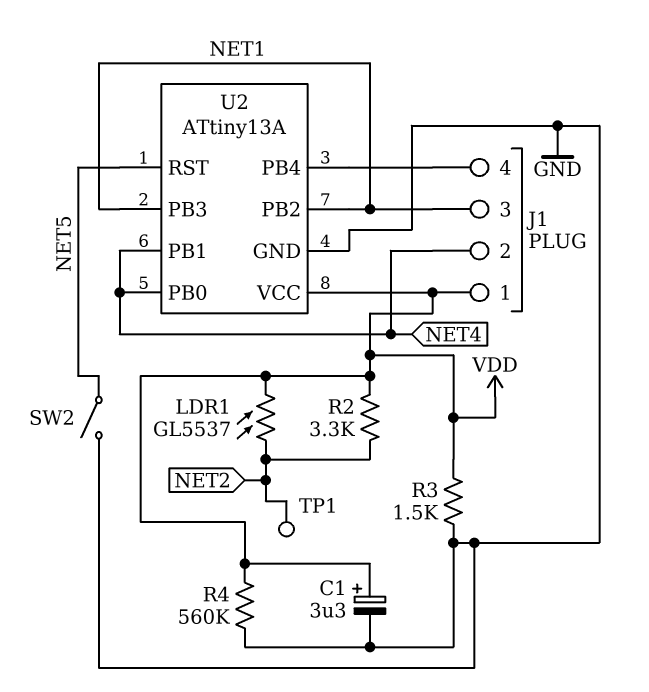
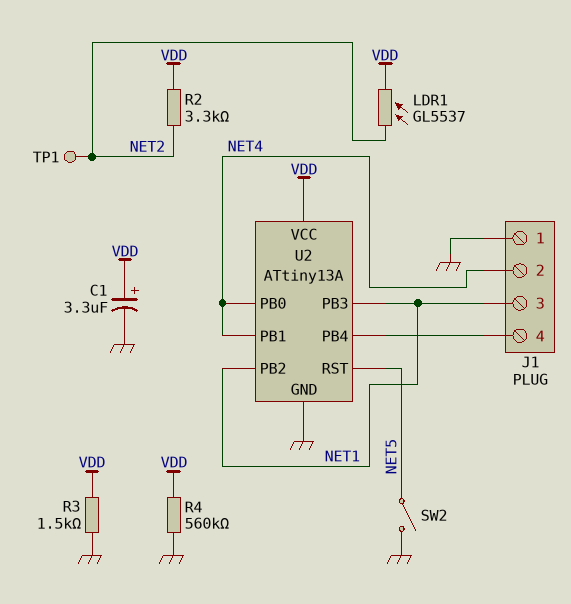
J1 pin 1: VDD -> GND

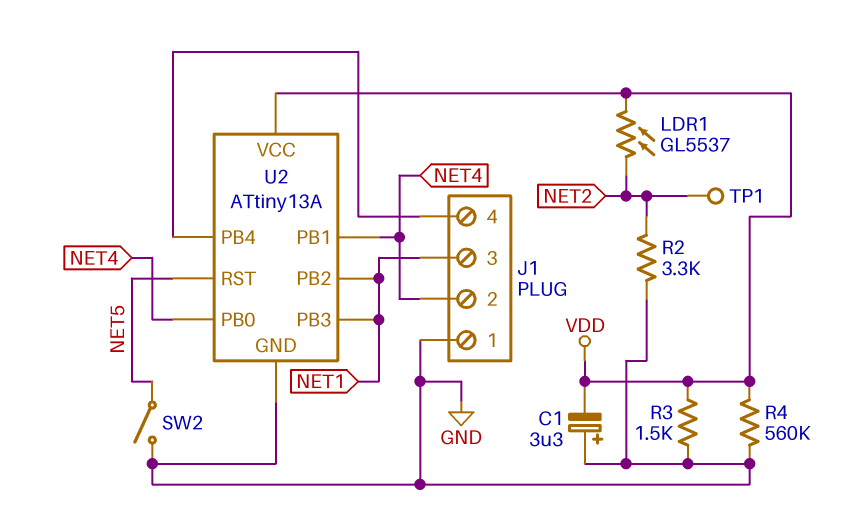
C1: 3.3uF (plus VDD, minus GND) -> 3.3uF (plus GND, minus VDD)
R2: 3.3k (NET2, VDD) -> 3.3k (GND, NET2)

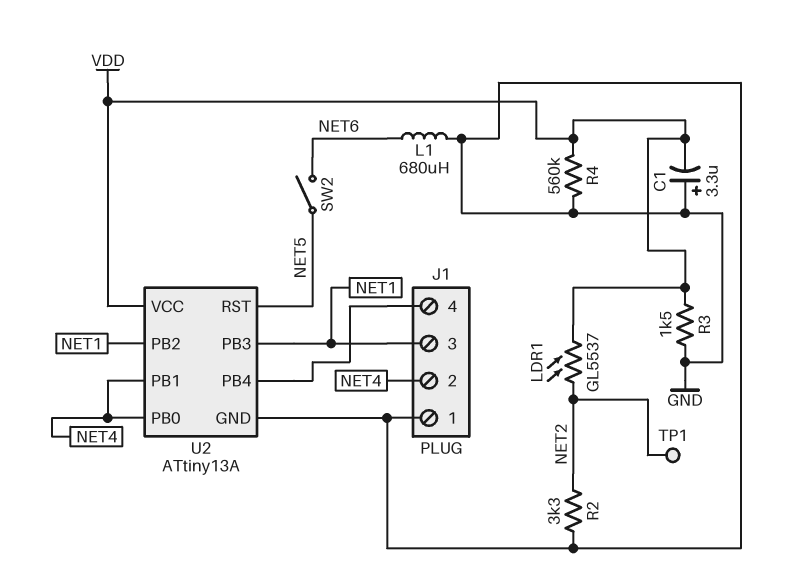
L1: none -> 680uH (GND, NET6)
SW2: switch (GND, NET5) -> switch (NET5, NET6)

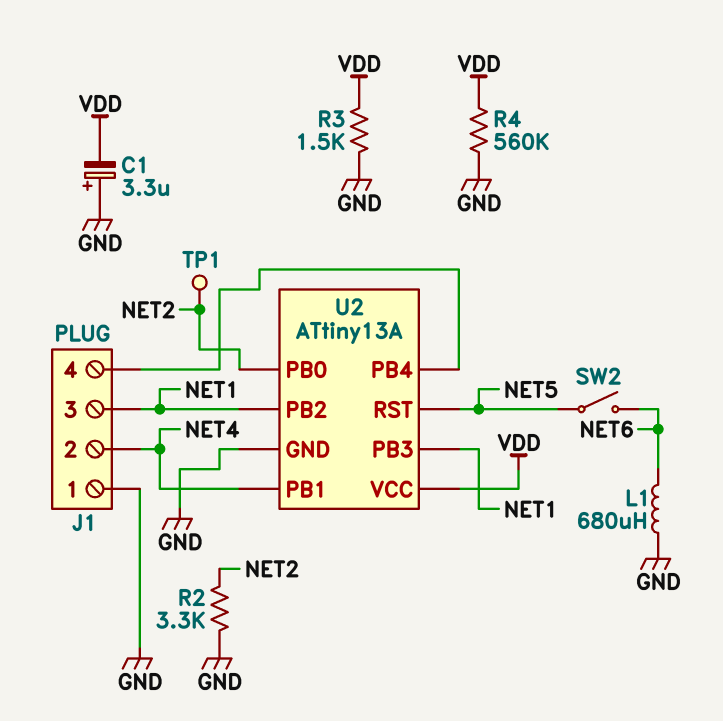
LDR1: GL5537 (NET2, VDD) -> none
U2 pin PB0: NET4 -> NET2

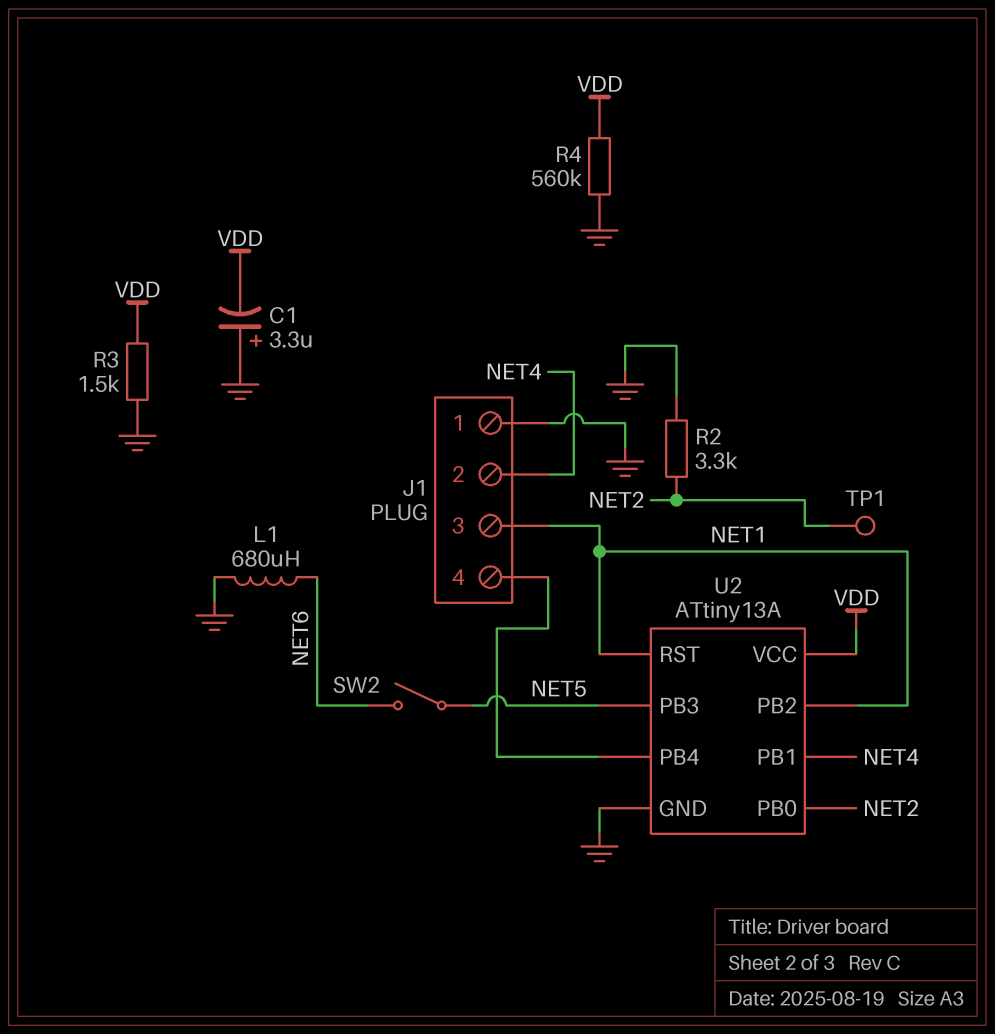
U2 pin PB3: NET1 -> NET5
U2 pin RST: NET5 -> NET1

